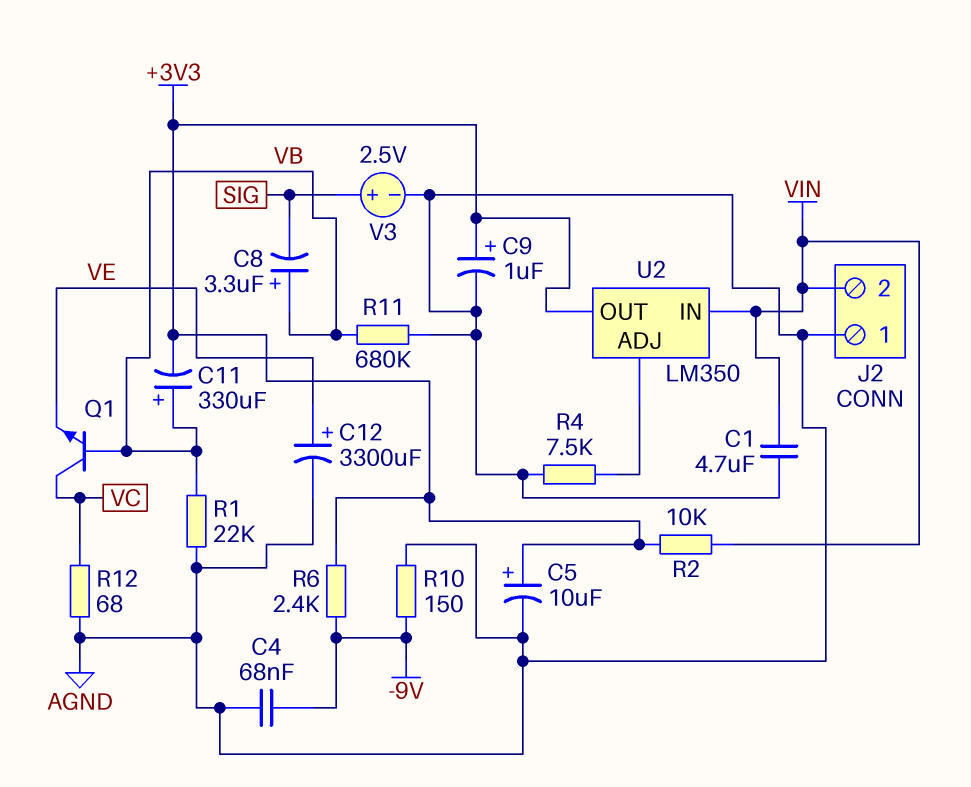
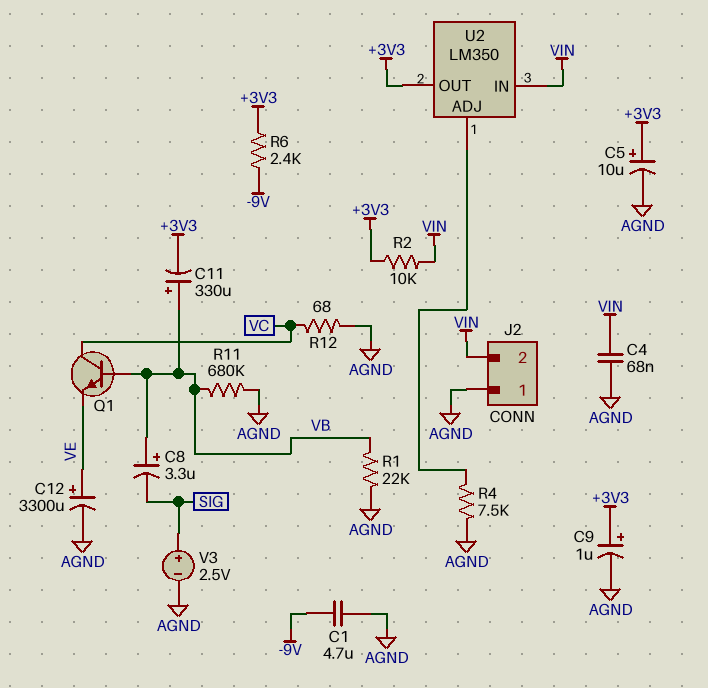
C1: 4.7uF (AGND, VIN) -> 4.7uF (-9V, AGND)
C4: 68nF (-9V, AGND) -> 68nF (AGND, VIN)
R10: 150 (-9V, AGND) -> none

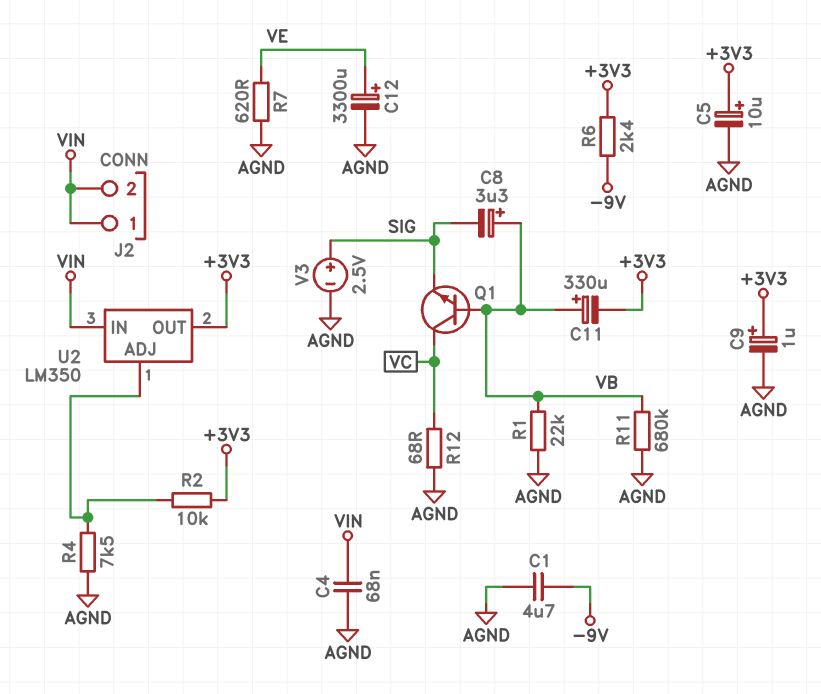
J2 pin 1: AGND -> VIN
Q1: NPN (B VB, C VC, E VE) -> NPN (B VB, C VC, E SIG)
R2: 10k (+3V3, VIN) -> 10k (+3V3, U2/ADJ)
R7: none -> 620 (AGND, VE)

